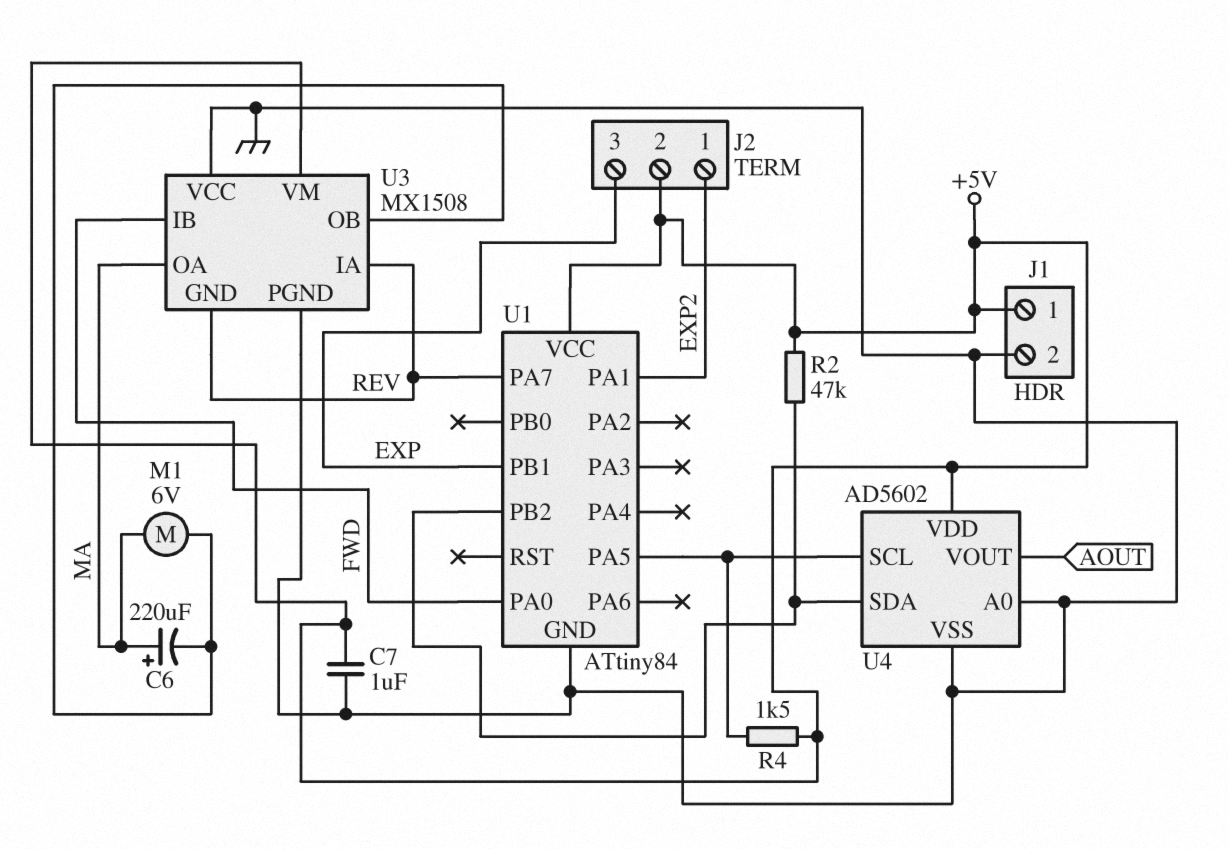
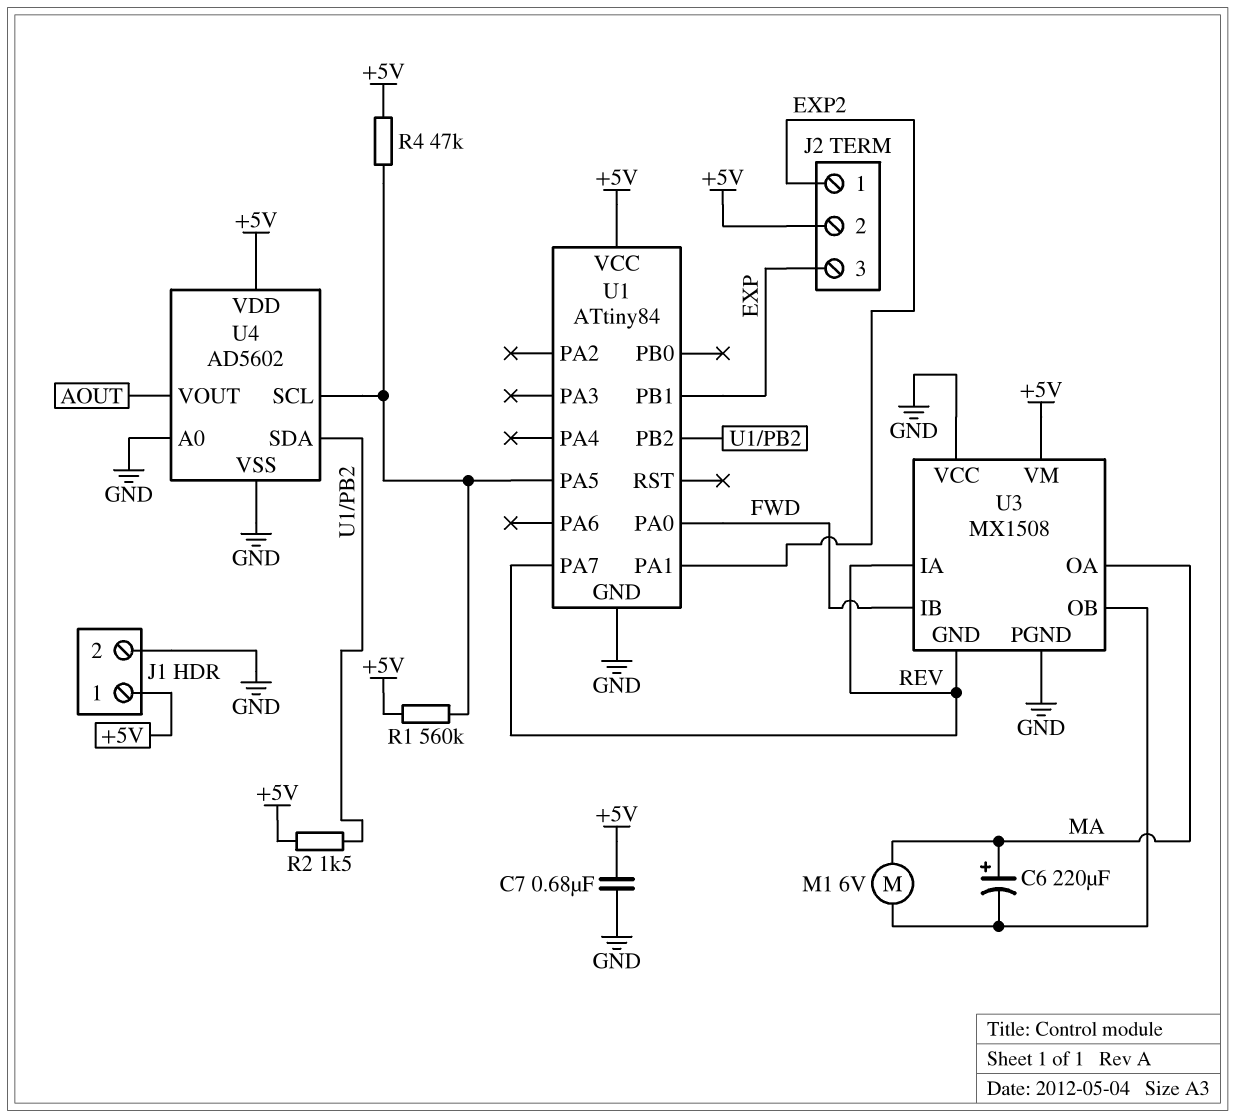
C7: 1uF (+5V, GND) -> 680nF (+5V, GND)
R1: none -> 560k (+5V, U1/PA5)
R2: 47k (+5V, U1/PB2) -> 1.5k (+5V, U1/PB2)
R4: 1.5k (+5V, U1/PA5) -> 47k (+5V, U1/PA5)

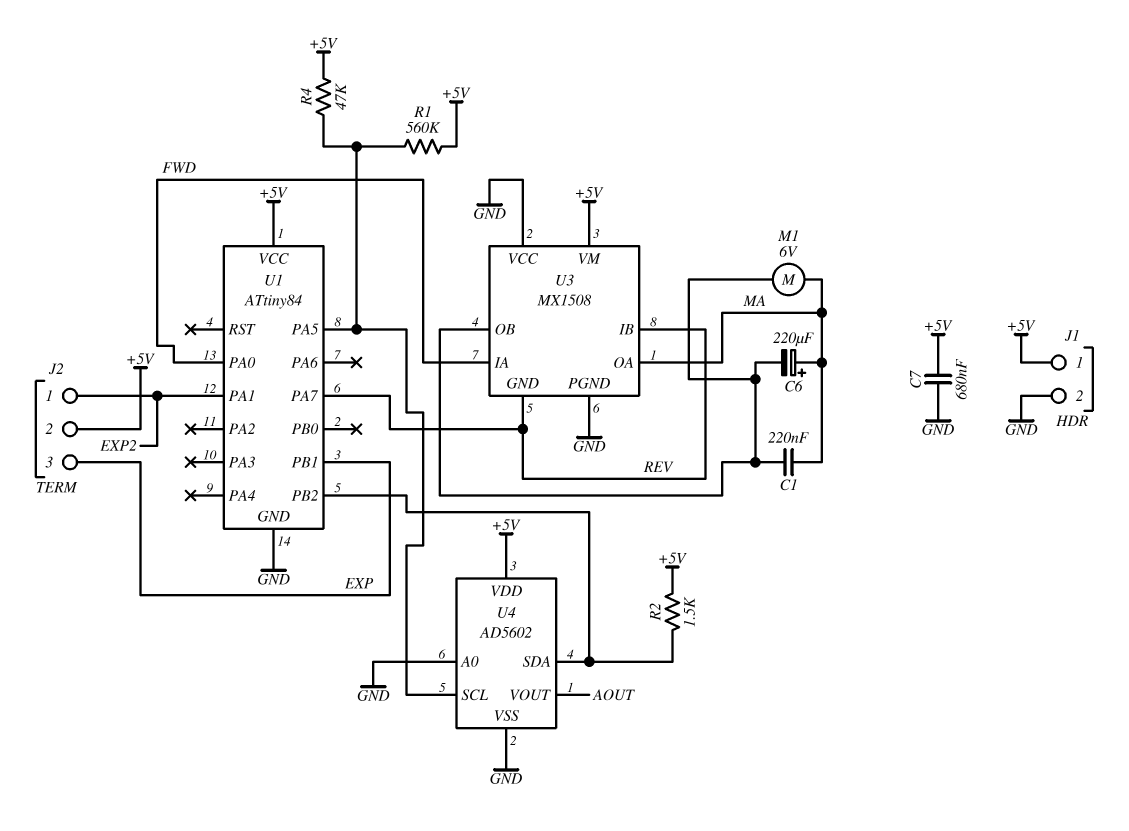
C1: none -> 220nF (MA, U3/OB)
U3 pin IA: REV -> FWD
U3 pin IB: FWD -> REV

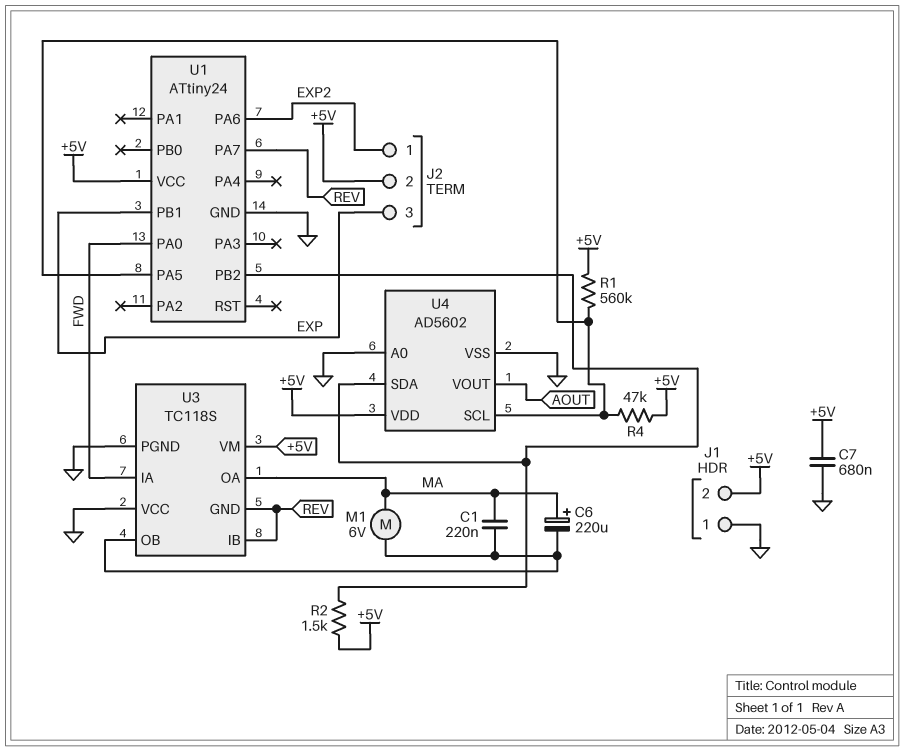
J1 pin 1: +5V -> GND
J1 pin 2: GND -> +5V
U1: ATtiny84 -> ATtiny24
U1 pin PA1: EXP2 -> none
U1 pin PA6: none -> EXP2
U3: MX1508 -> TC118S

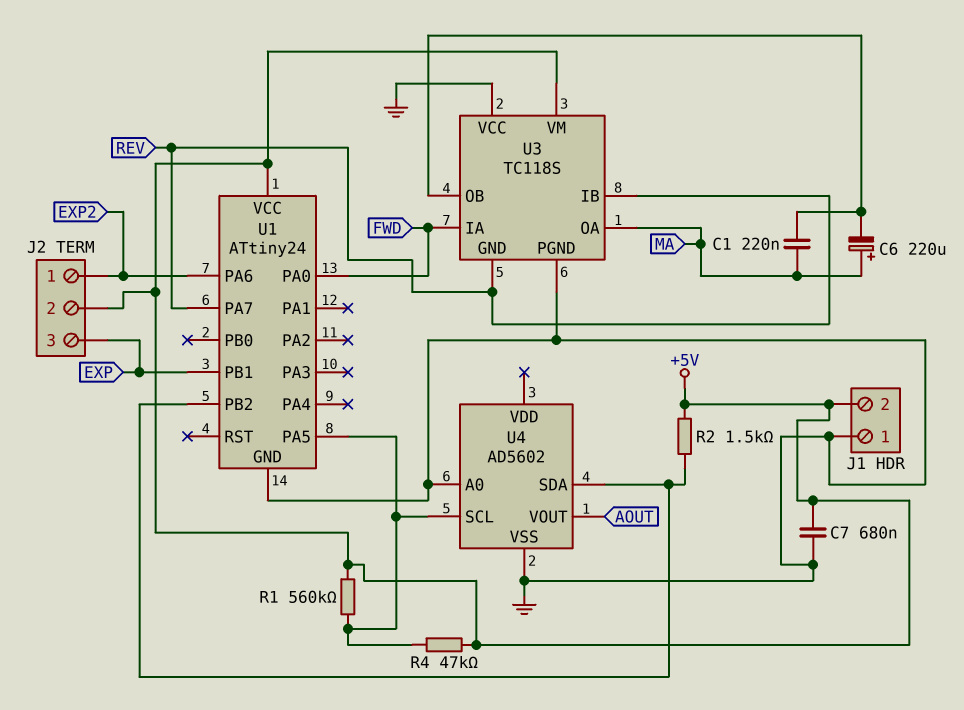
M1: motor 6V (MA, U3/OB) -> none
U4 pin VDD: +5V -> none

